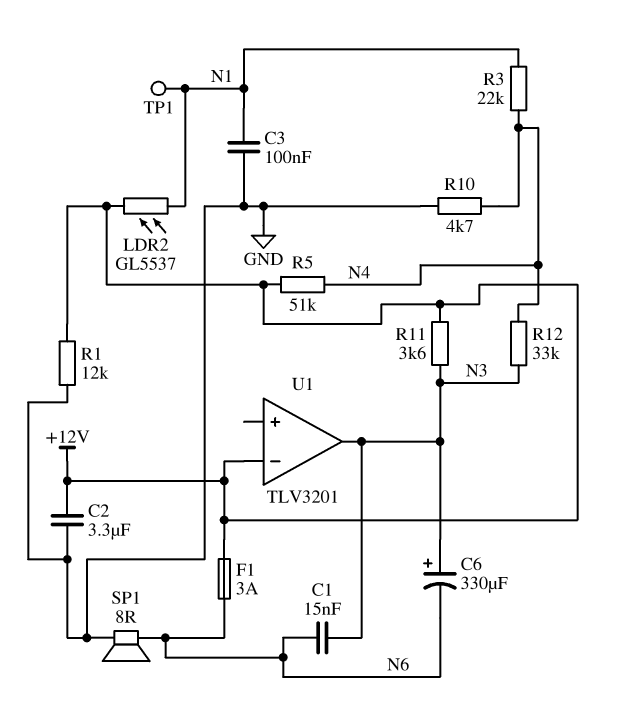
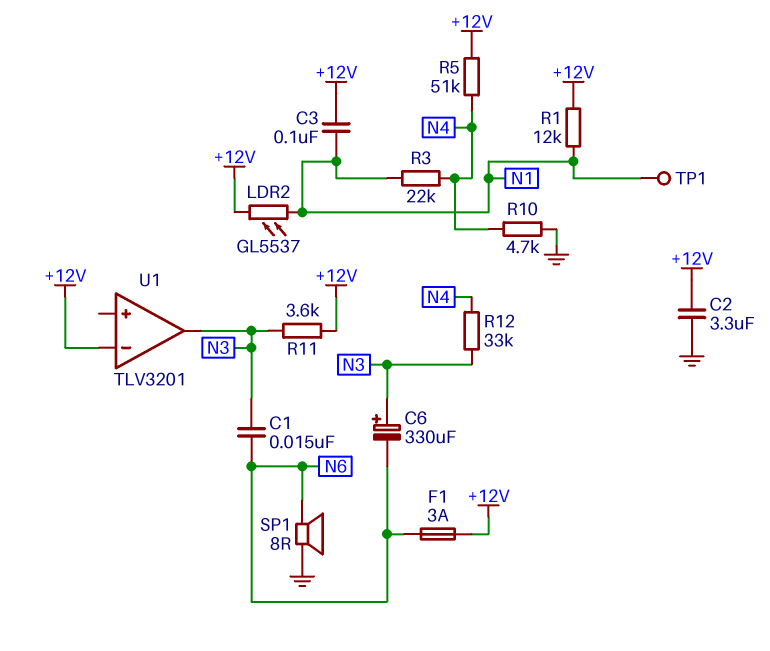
C3: 100nF (GND, N1) -> 100nF (+12V, N1)
R1: 12k (+12V, GND) -> 12k (+12V, N1)

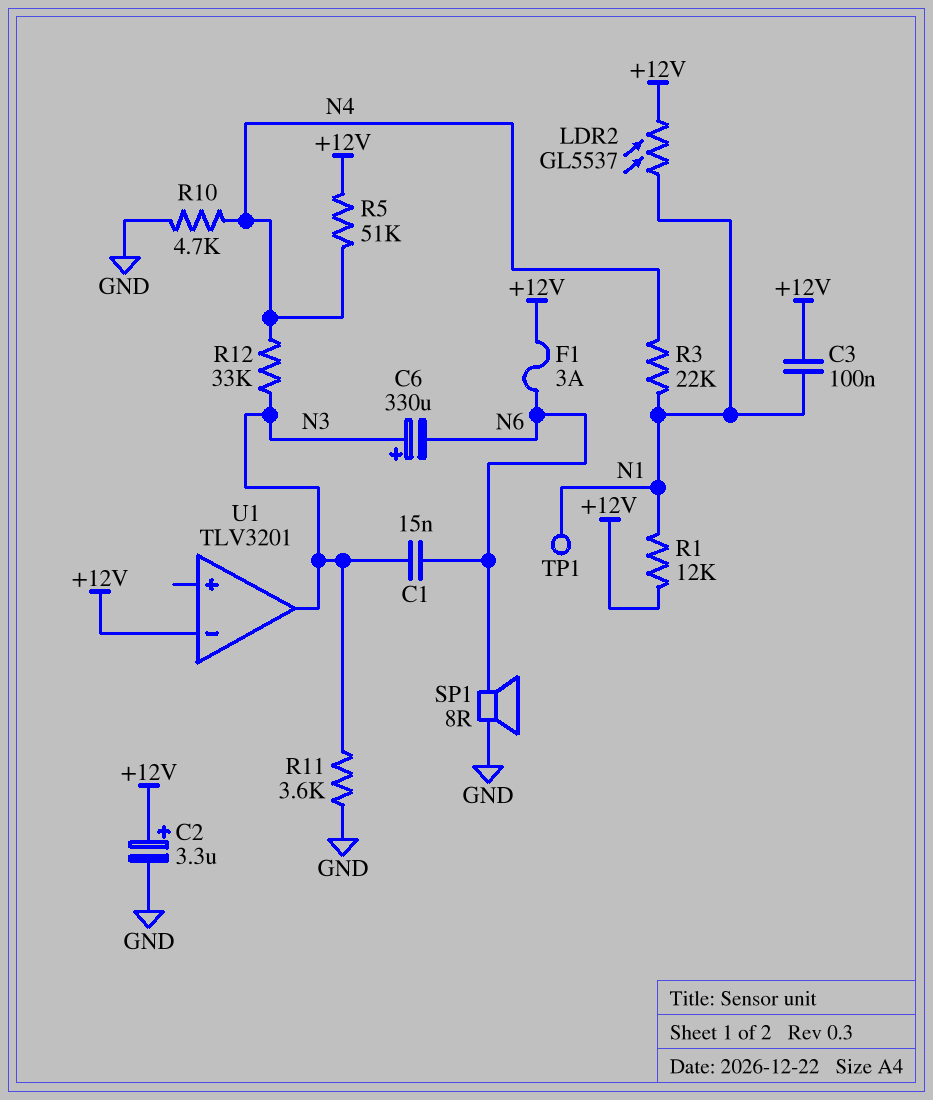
C2: 3.3uF (+12V, GND) -> 3.3uF (plus +12V, minus GND)
R11: 3.6k (+12V, N3) -> 3.6k (GND, N3)

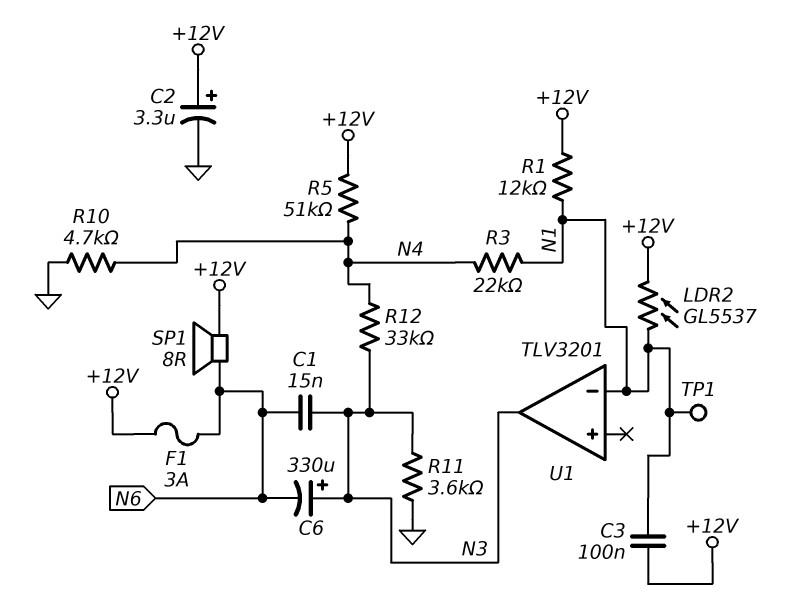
SP1: speaker 8R (GND, N6) -> speaker 8R (+12V, N6)
U1 pin in-: +12V -> N1

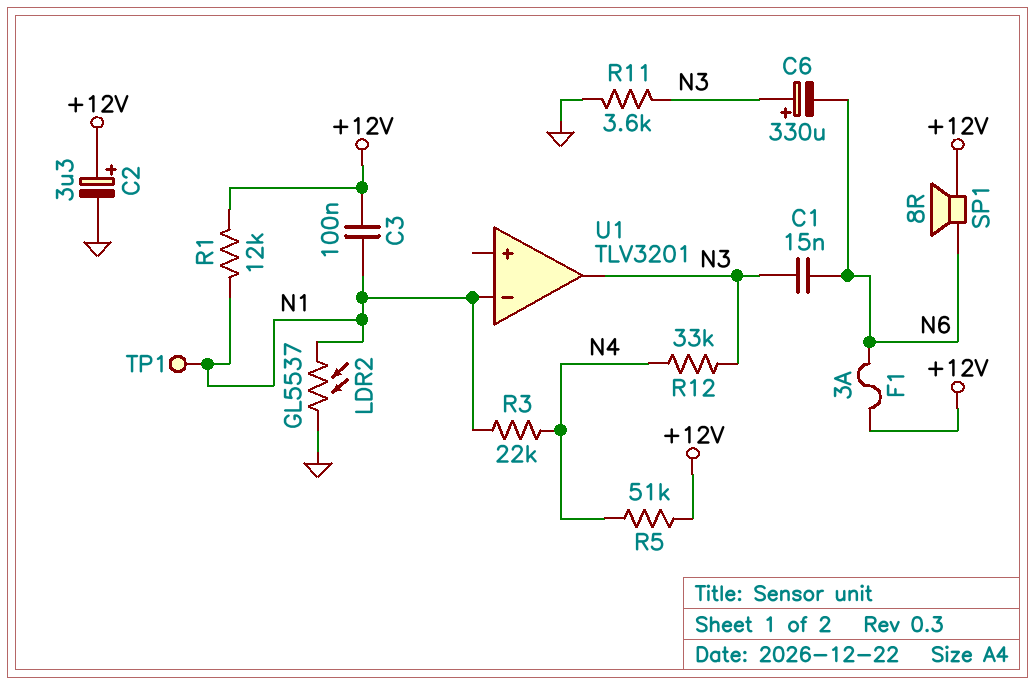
LDR2: GL5537 (+12V, N1) -> GL5537 (GND, N1)
R10: 4.7k (GND, N4) -> none

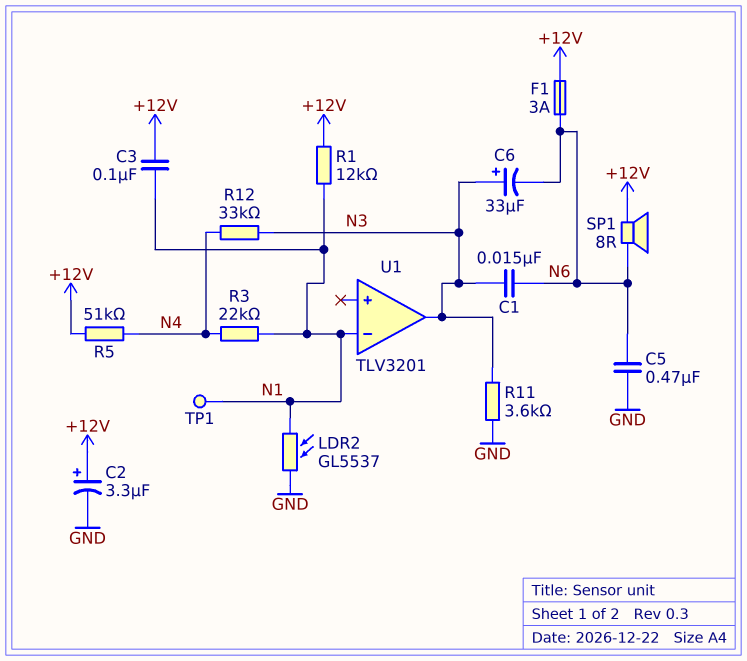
C5: none -> 470nF (GND, N6)
C6: 330uF (plus N3, minus N6) -> 33uF (plus N3, minus N6)

